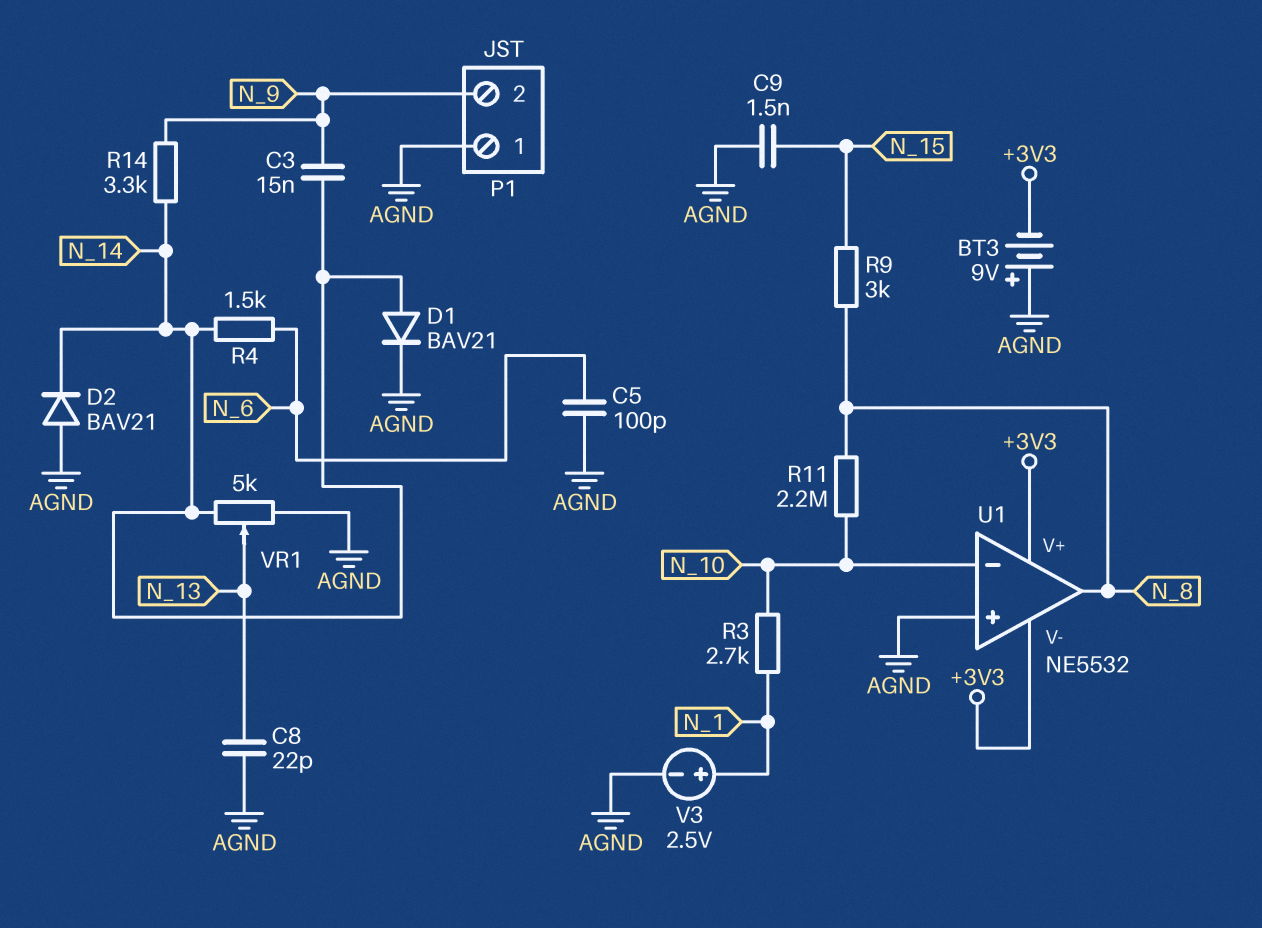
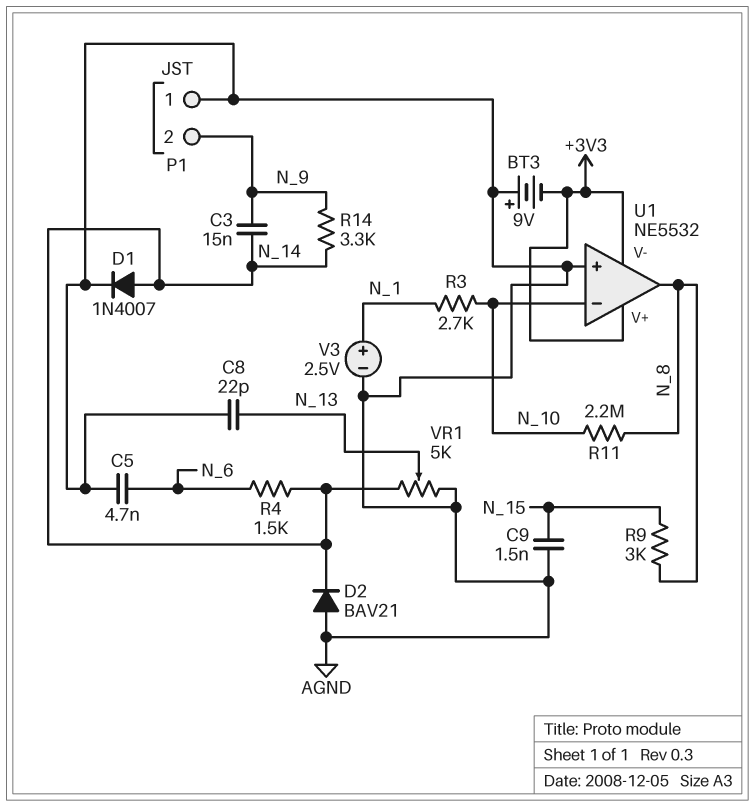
C5: 100pF (AGND, N_6) -> 4.7nF (AGND, N_6)
D1: diode BAV21 (A N_14, K AGND) -> diode 1N4007 (A N_14, K AGND)

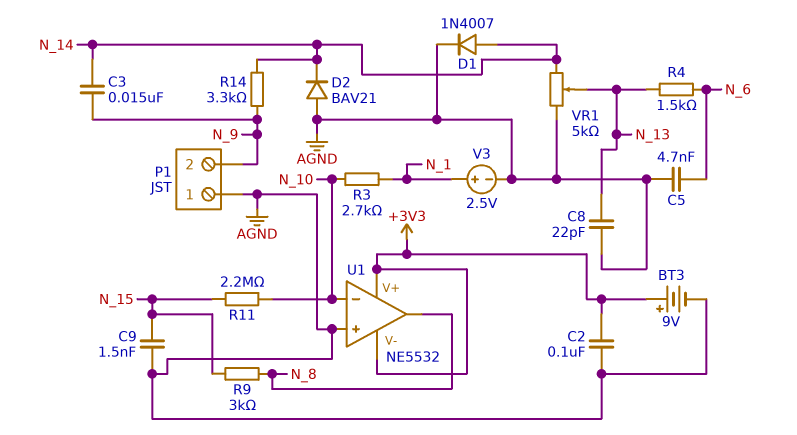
BT3: 9V (plus AGND, minus +3V3) -> 9V (plus +3V3, minus AGND)
C2: none -> 100nF (+3V3, AGND)
R4: 1.5k (N_6, N_14) -> 1.5k (N_6, N_13)
R11: 2.2M (N_8, N_10) -> 2.2M (N_10, N_15)

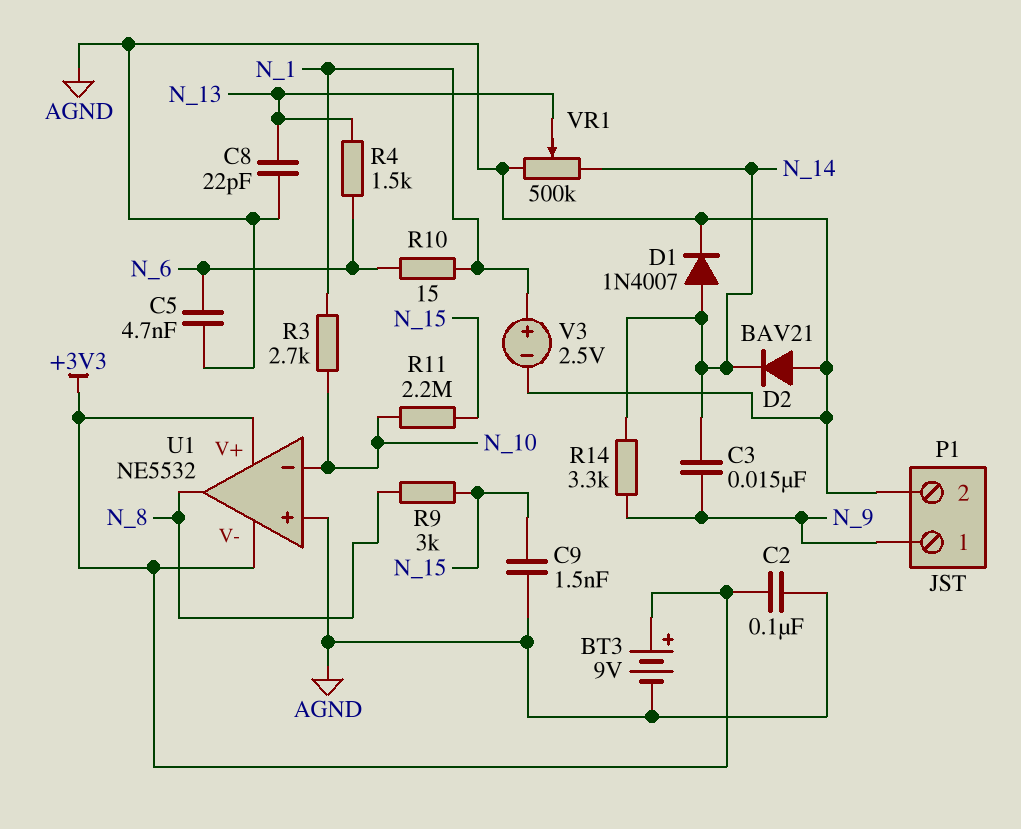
P1 pin 1: AGND -> N_9
P1 pin 2: N_9 -> AGND
R10: none -> 15 (N_1, N_6)
VR1: 5k (AGND, N_14, wiper N_13) -> 500k (AGND, N_14, wiper N_13)

